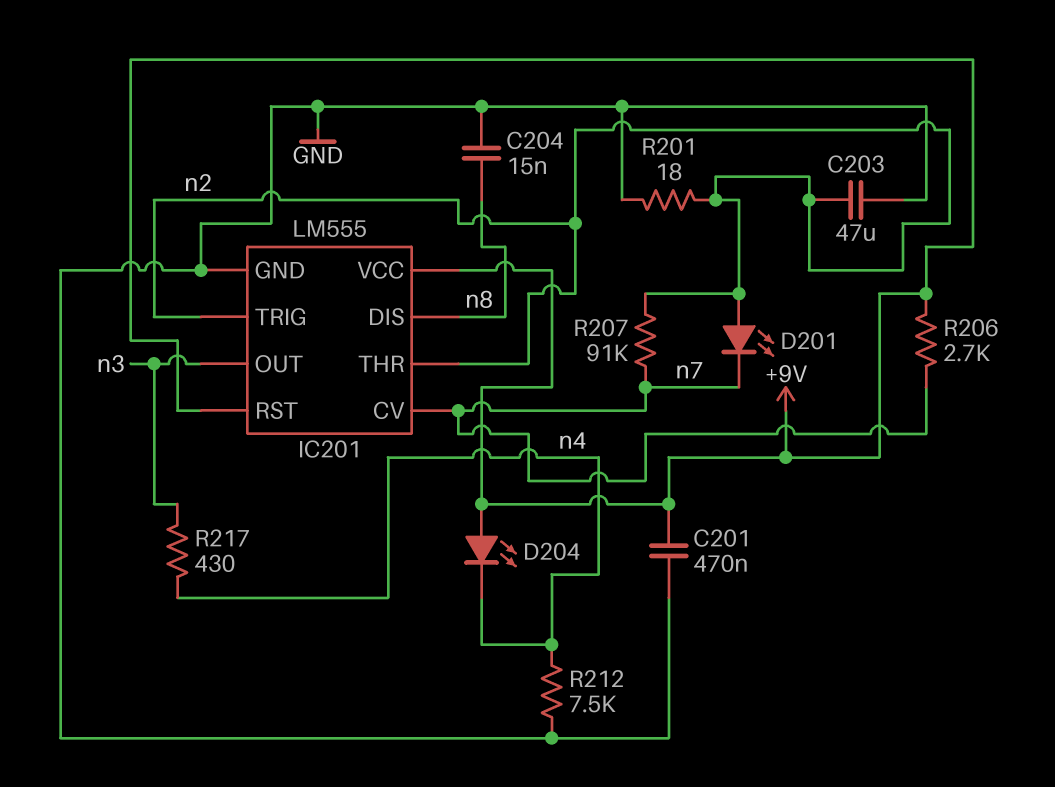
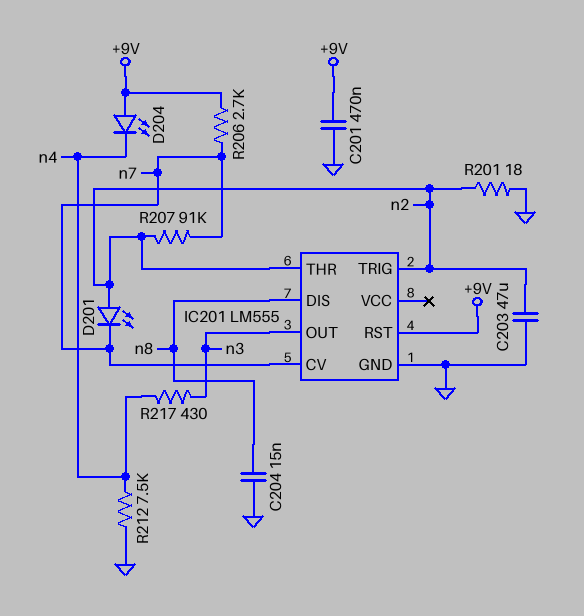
IC201 pin VCC: +9V -> none

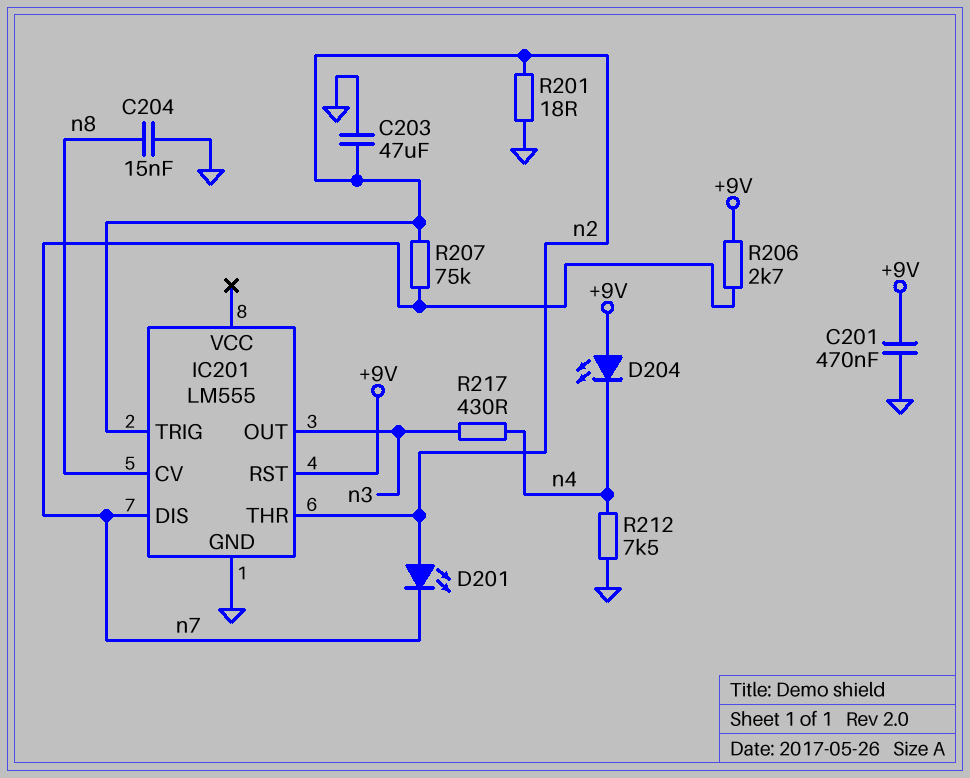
IC201 pin CV: n7 -> n8
IC201 pin DIS: n8 -> n7
R207: 91k (n2, n7) -> 75k (n2, n7)

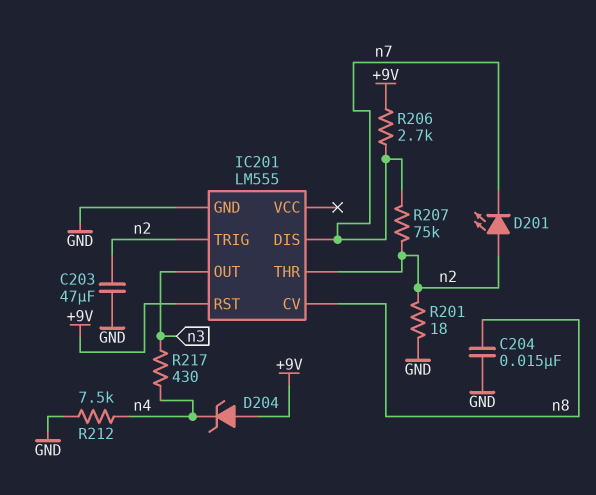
C201: 470nF (+9V, GND) -> none
D204: LED (A +9V, K n4) -> zener (A +9V, K n4)

